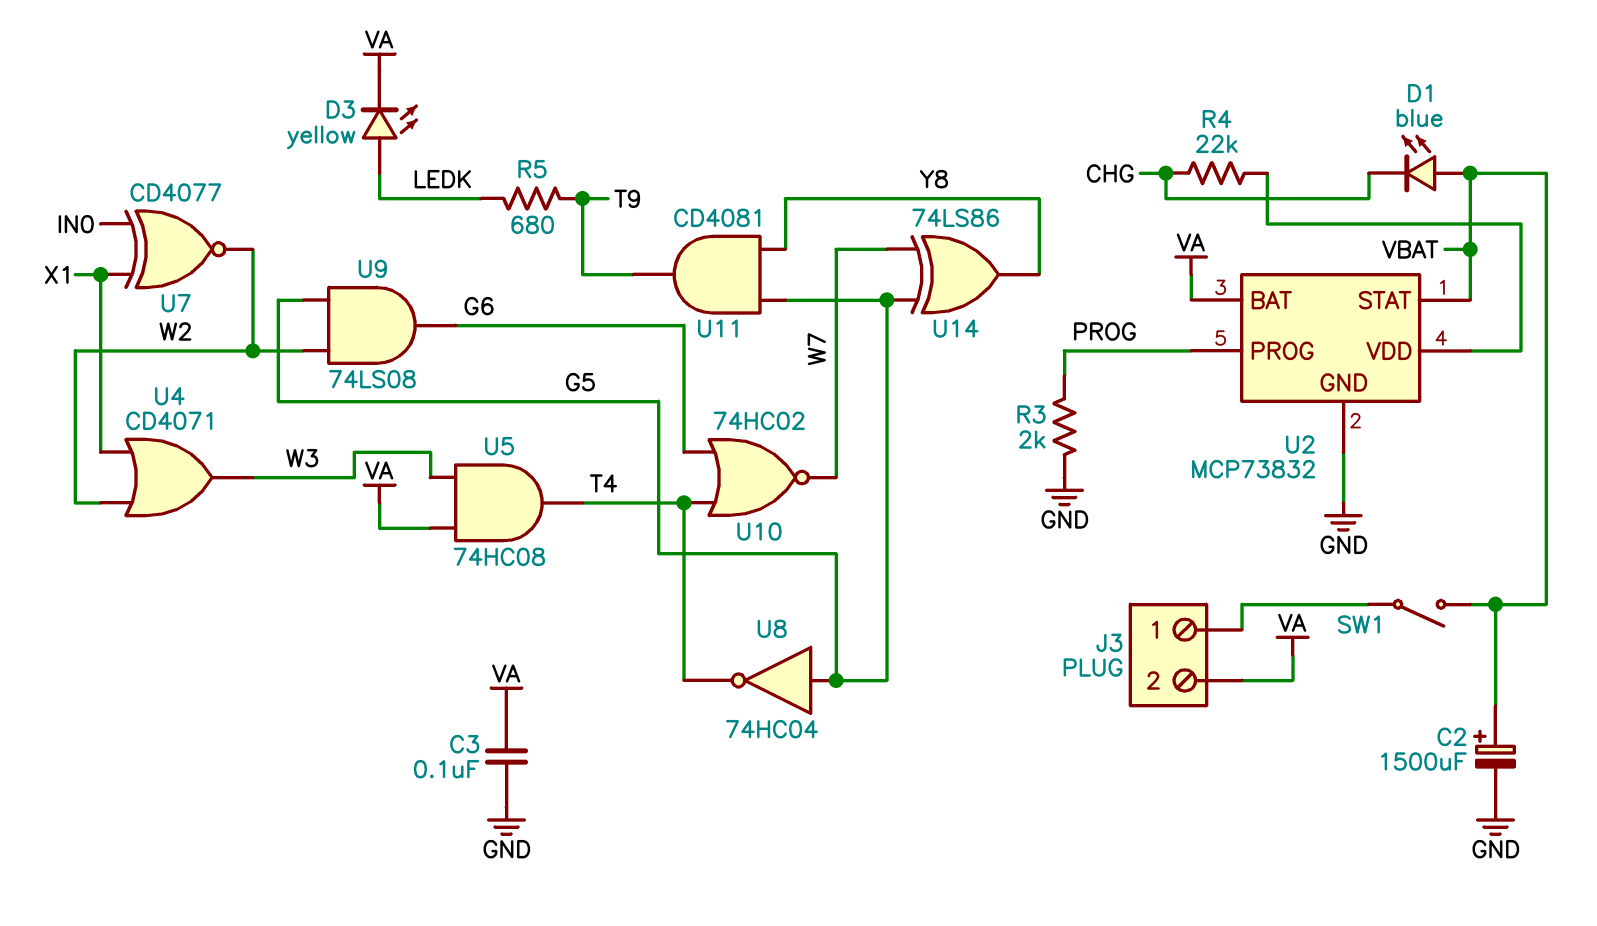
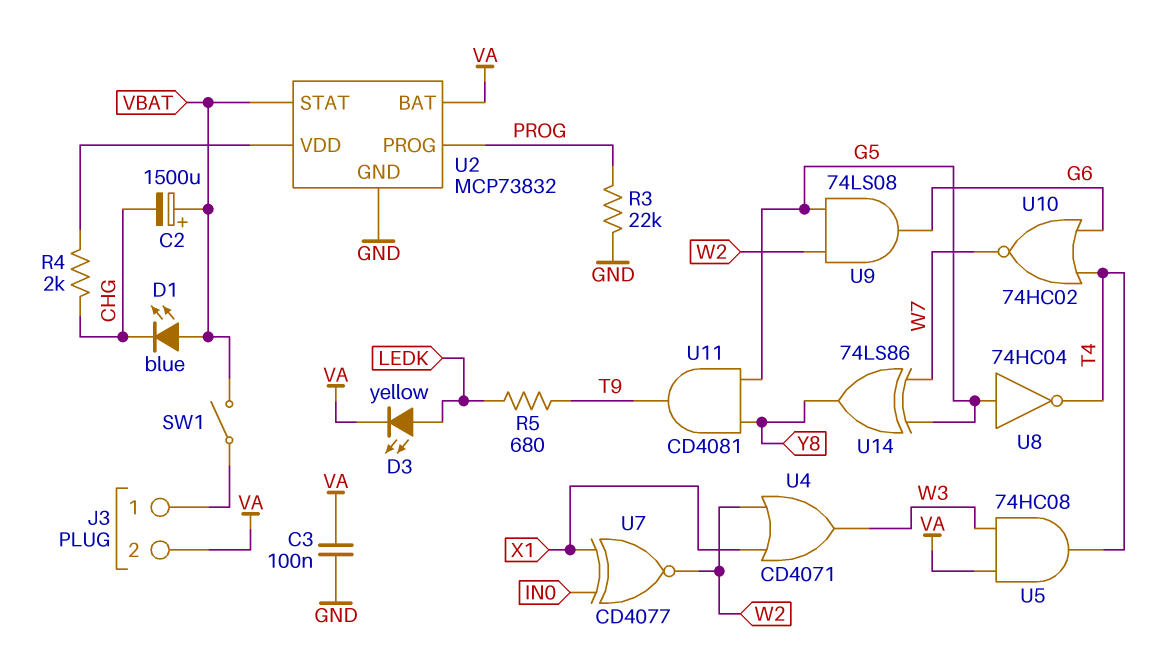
C2: 1500uF (plus VBAT, minus GND) -> 1500uF (plus VBAT, minus CHG)
R3: 2k (GND, PROG) -> 22k (GND, PROG)
R4: 22k (CHG, U2/VDD) -> 2k (CHG, U2/VDD)

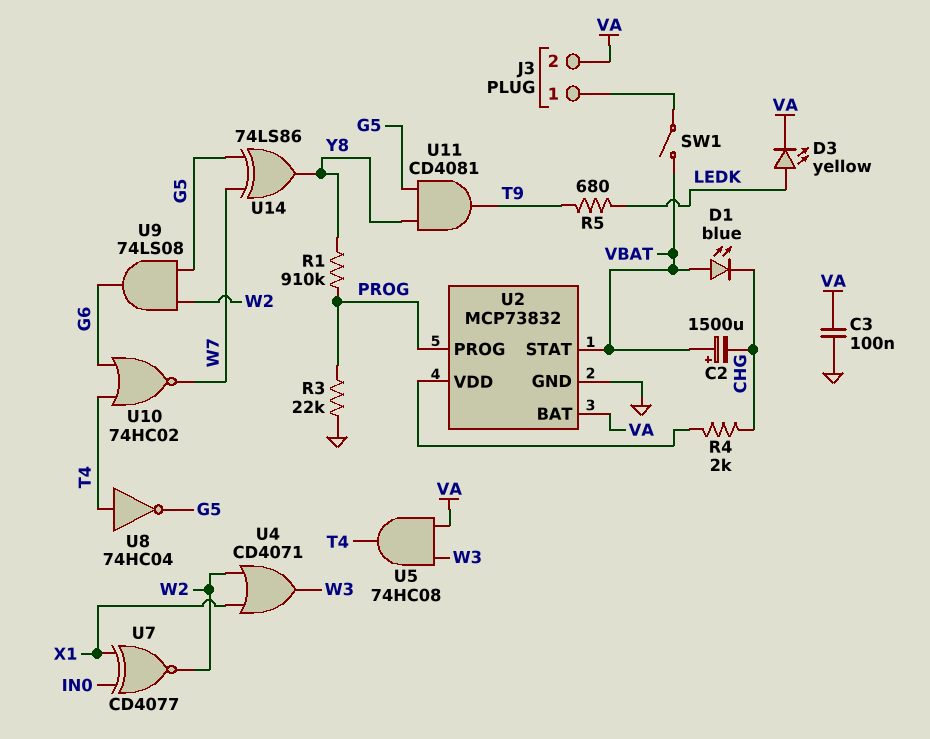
R1: none -> 910k (PROG, Y8)
U8: NOT 74HC04 (in G5, out T4) -> NOT 74HC04 (in T4, out G5)

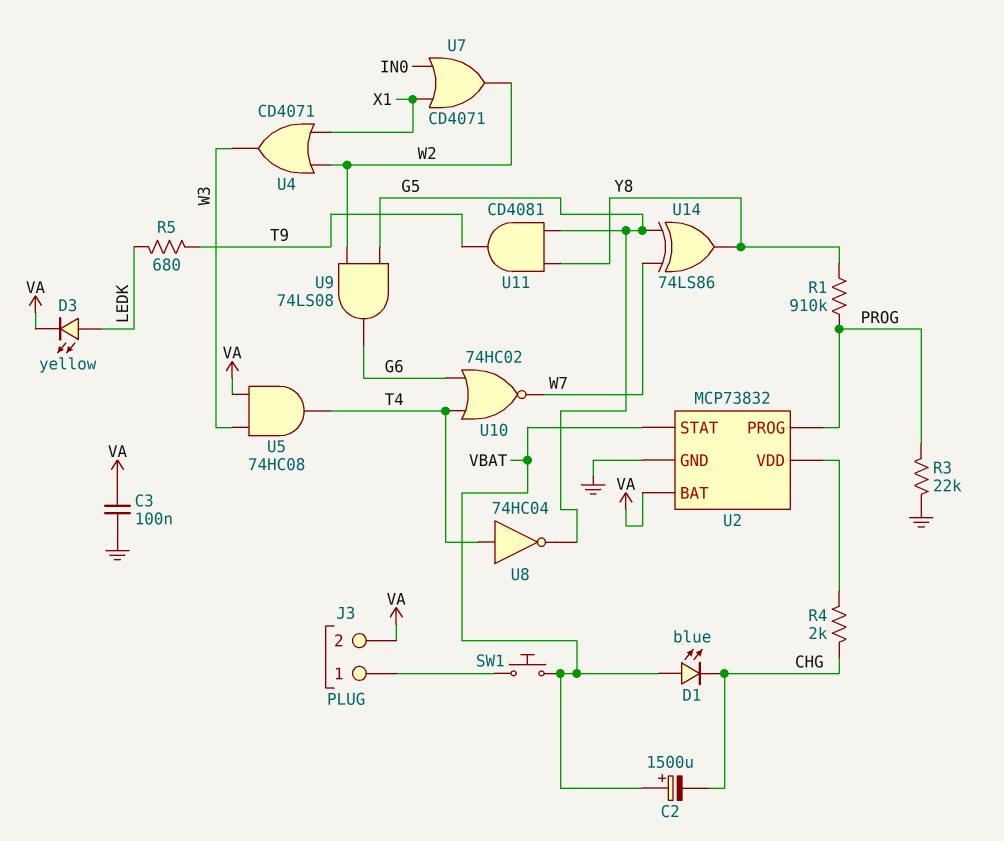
SW1: switch (J3/1, VBAT) -> button (J3/1, VBAT)
U7: XNOR CD4077 (in IN0, in X1, out W2) -> OR CD4071 (in IN0, in X1, out W2)

